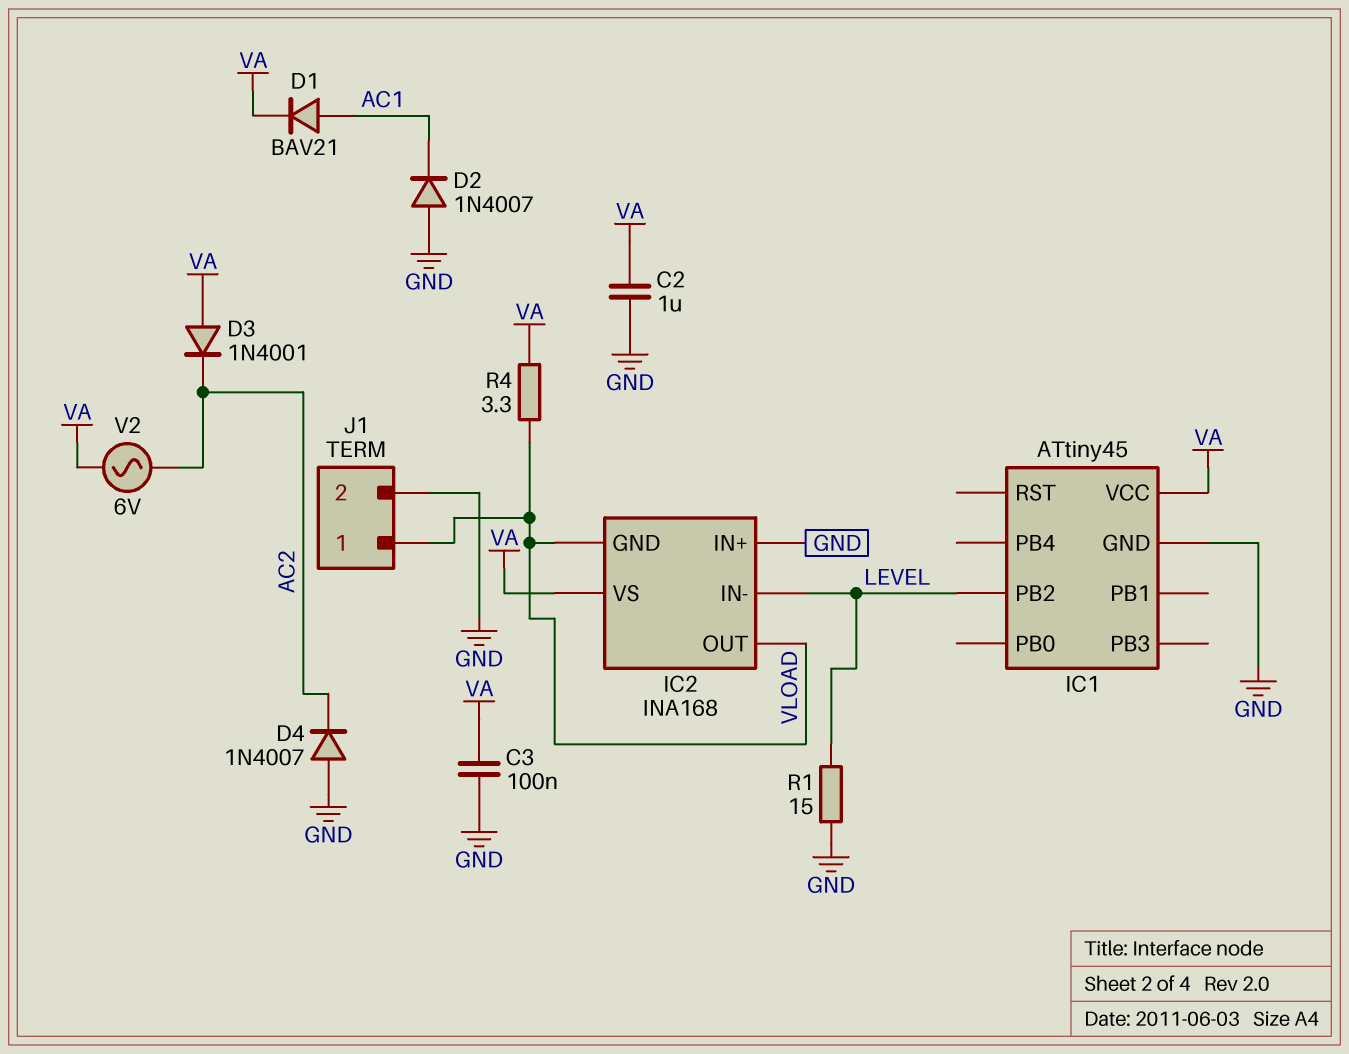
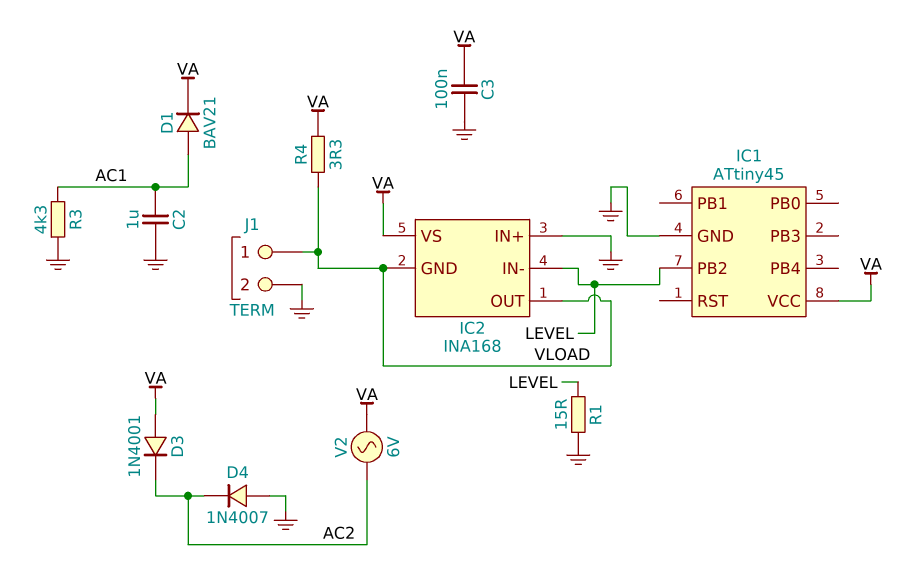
C2: 1uF (GND, VA) -> 1uF (AC1, GND)
D2: diode 1N4007 (A GND, K AC1) -> none
R3: none -> 4.3k (AC1, GND)

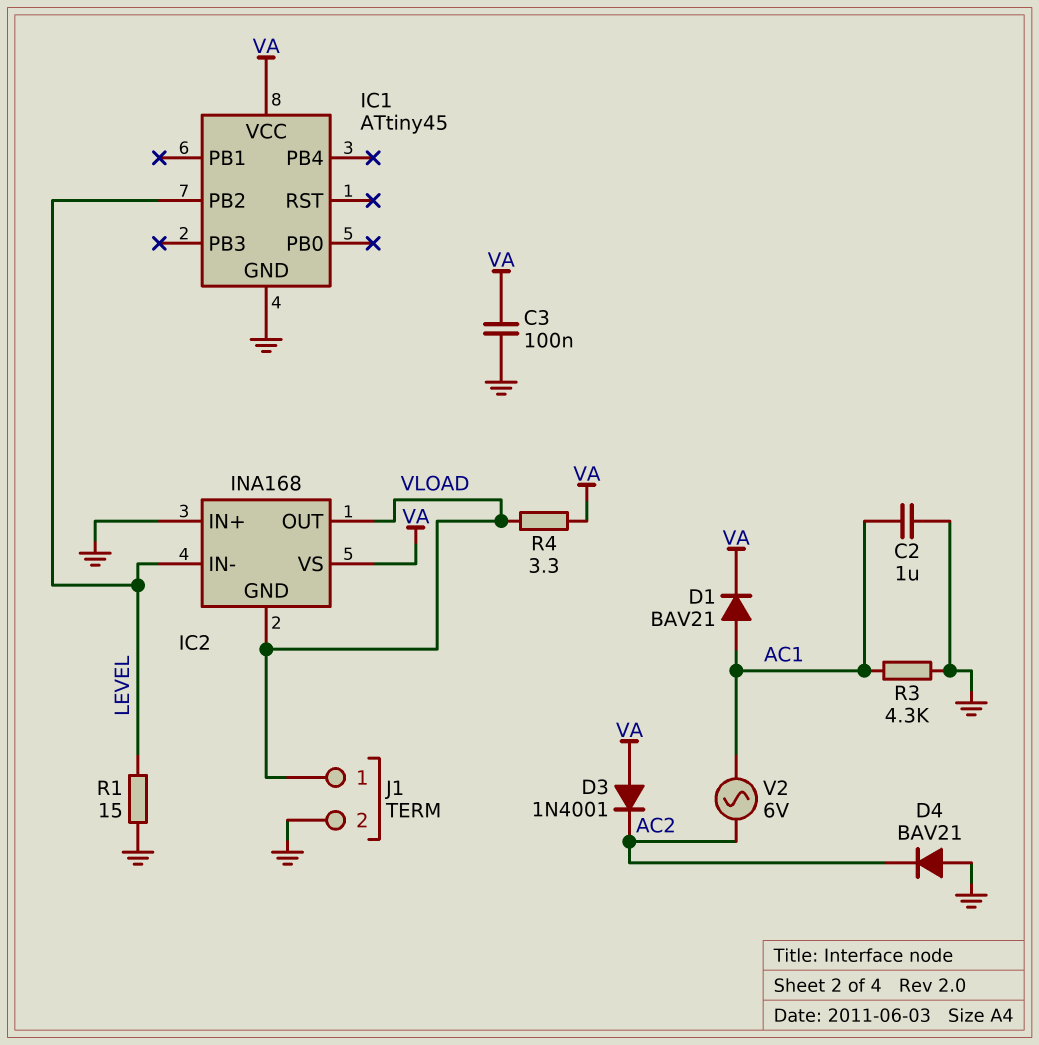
D4: diode 1N4007 (A GND, K AC2) -> diode BAV21 (A GND, K AC2)
V2: AC 6V (AC2, VA) -> AC 6V (AC1, AC2)

